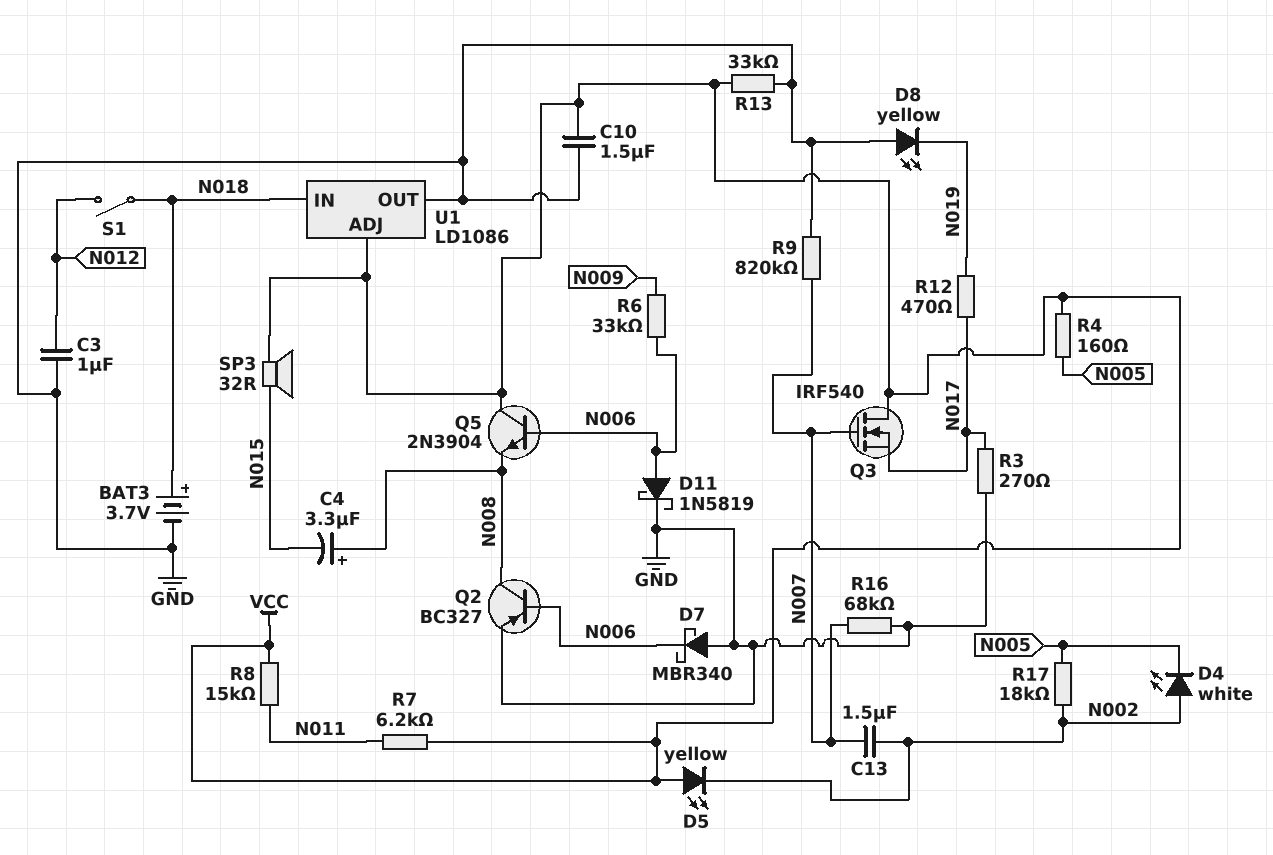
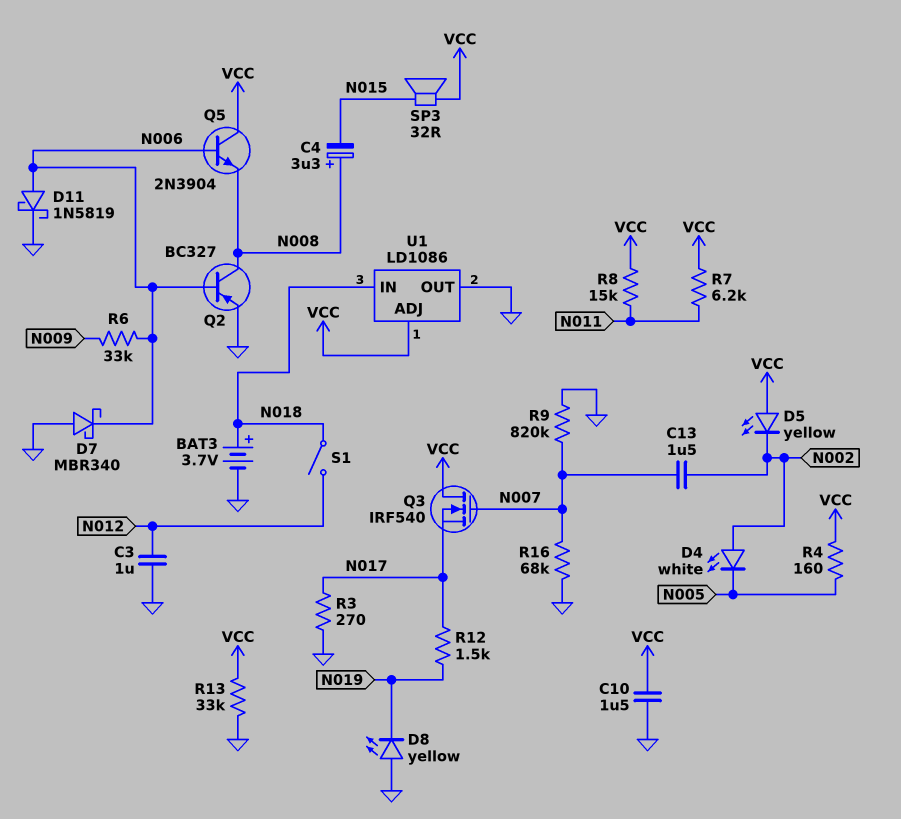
R12: 470 (N017, N019) -> 1.5k (N017, N019)
R17: 18k (N002, N005) -> none

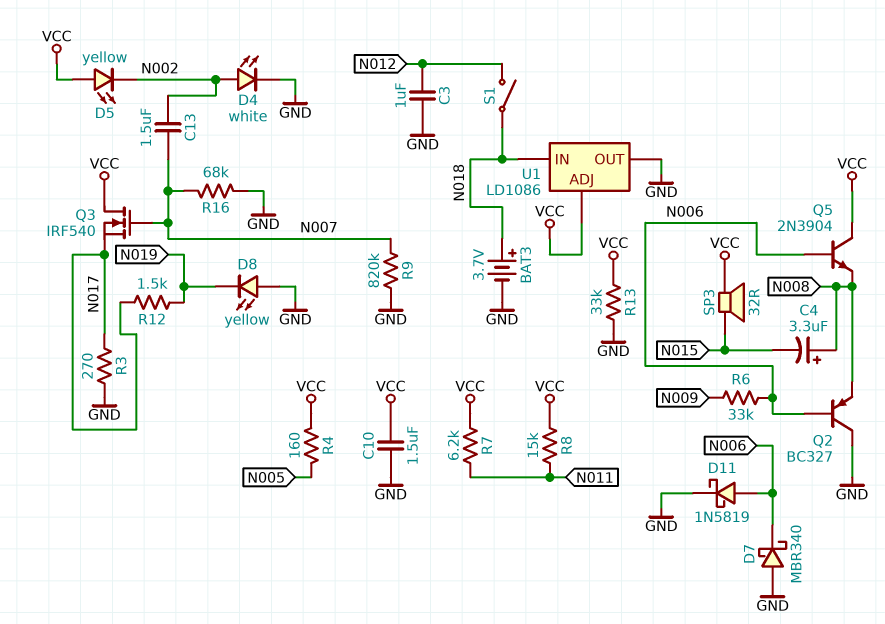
D4: LED white (A N002, K N005) -> LED white (A N002, K GND)
Q2: PNP BC327 (B N006, C N008, E GND) -> PNP BC327 (B N006, C GND, E N008)

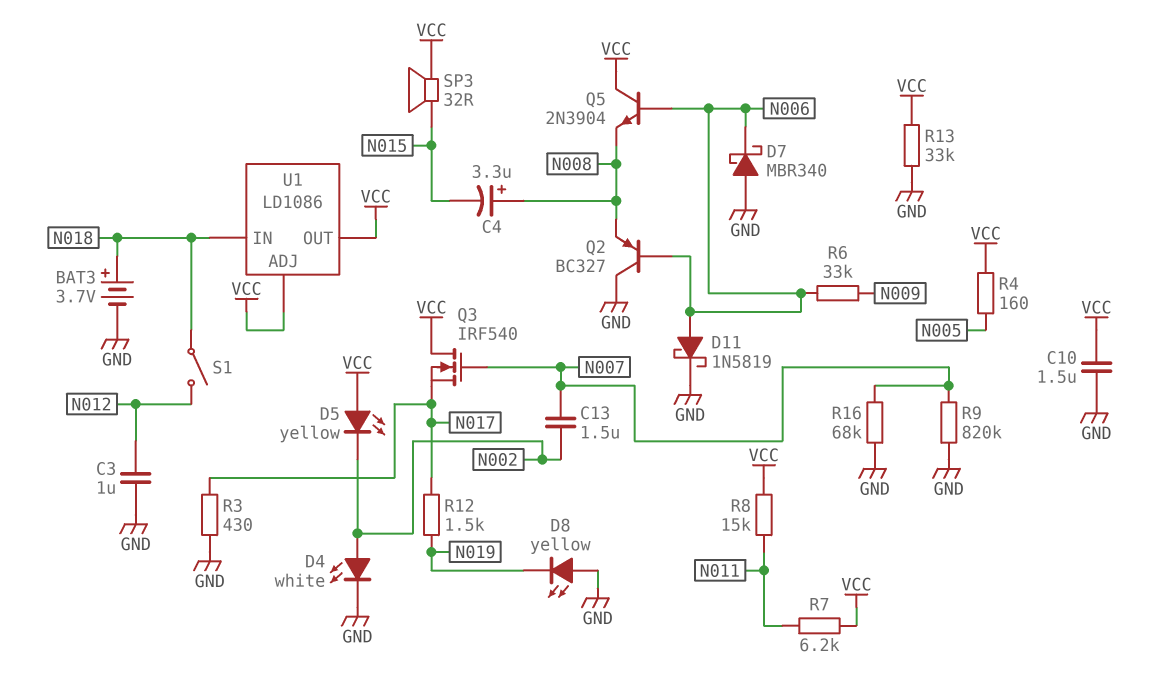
R3: 270 (GND, N017) -> 430 (GND, N017)
U1 pin OUT: GND -> VCC

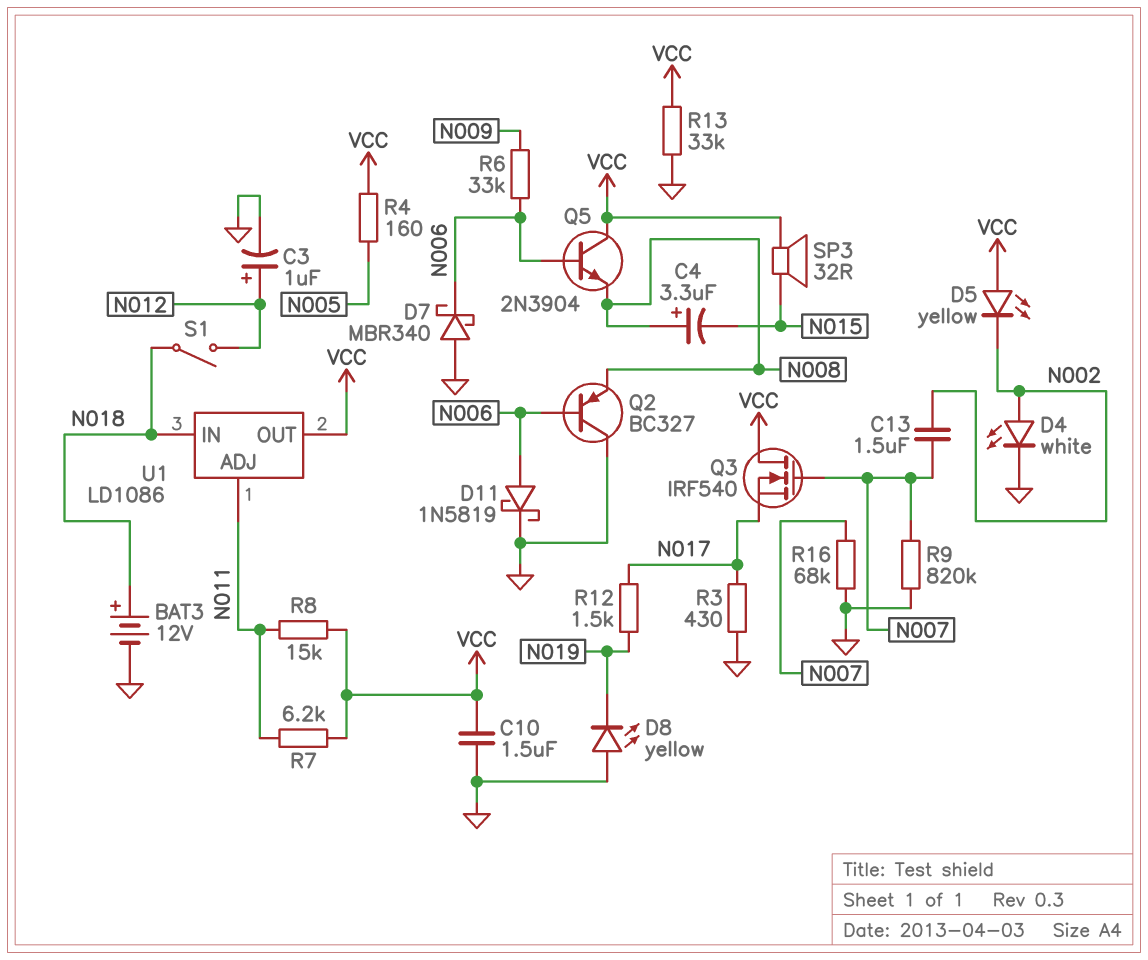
BAT3: 3.7V (plus N018, minus GND) -> 12V (plus N018, minus GND)
C3: 1uF (GND, N012) -> 1uF (plus N012, minus GND)
U1 pin ADJ: VCC -> N011

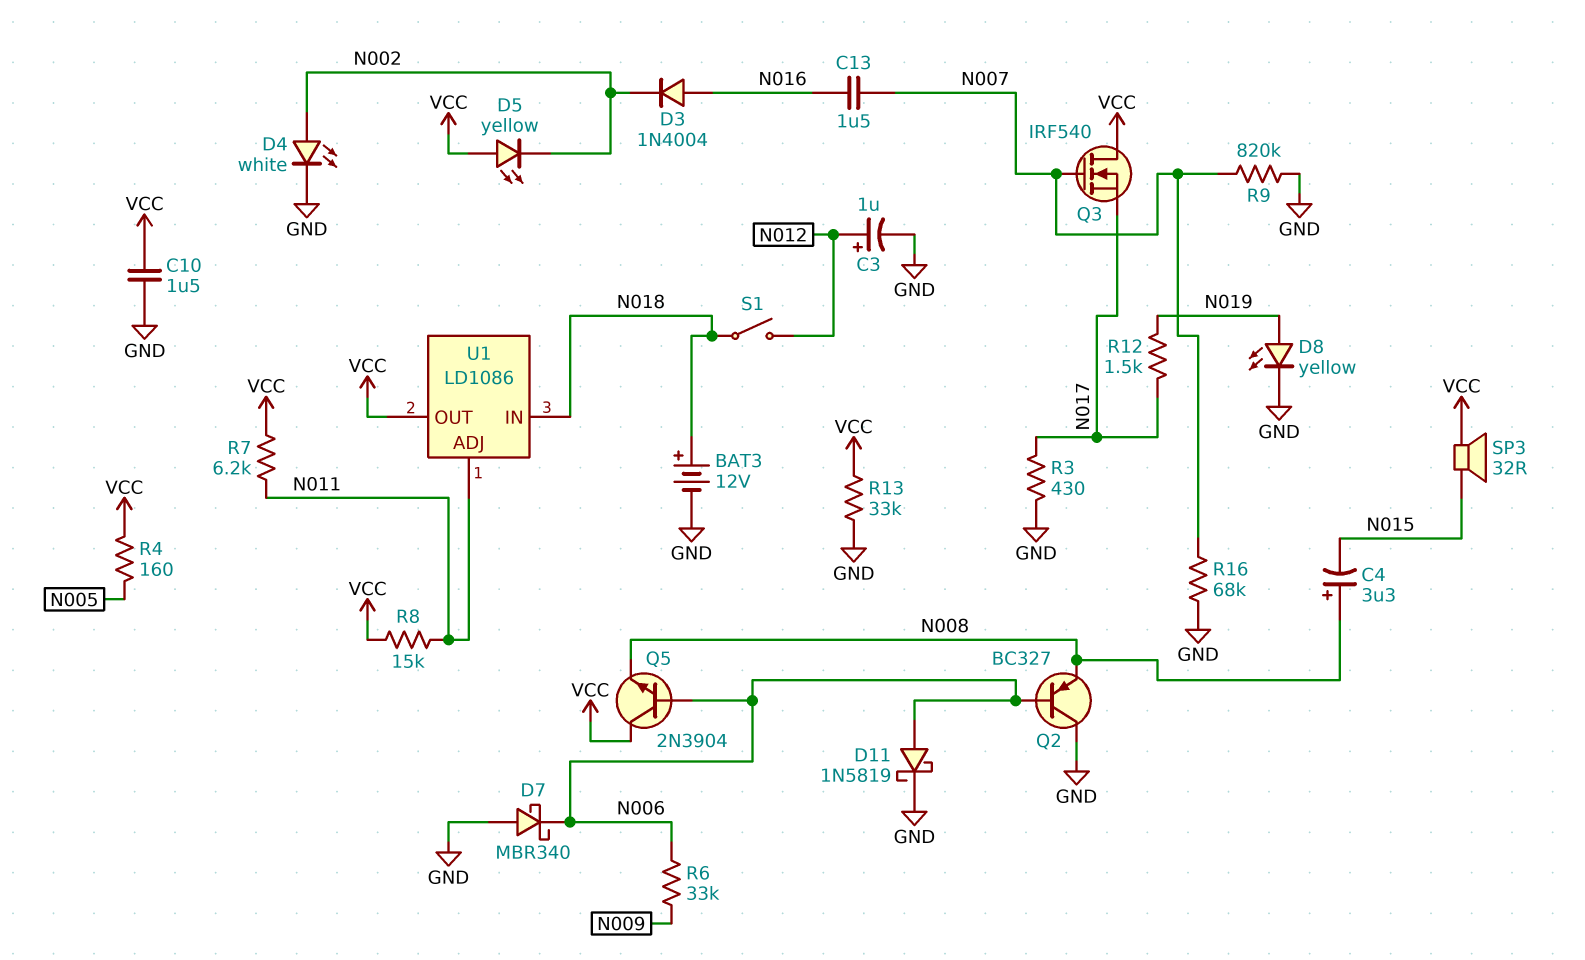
C13: 1.5uF (N002, N007) -> 1.5uF (N007, N016)
D3: none -> diode 1N4004 (A N016, K N002)
D8: LED yellow (A GND, K N019) -> LED yellow (A N019, K GND)

